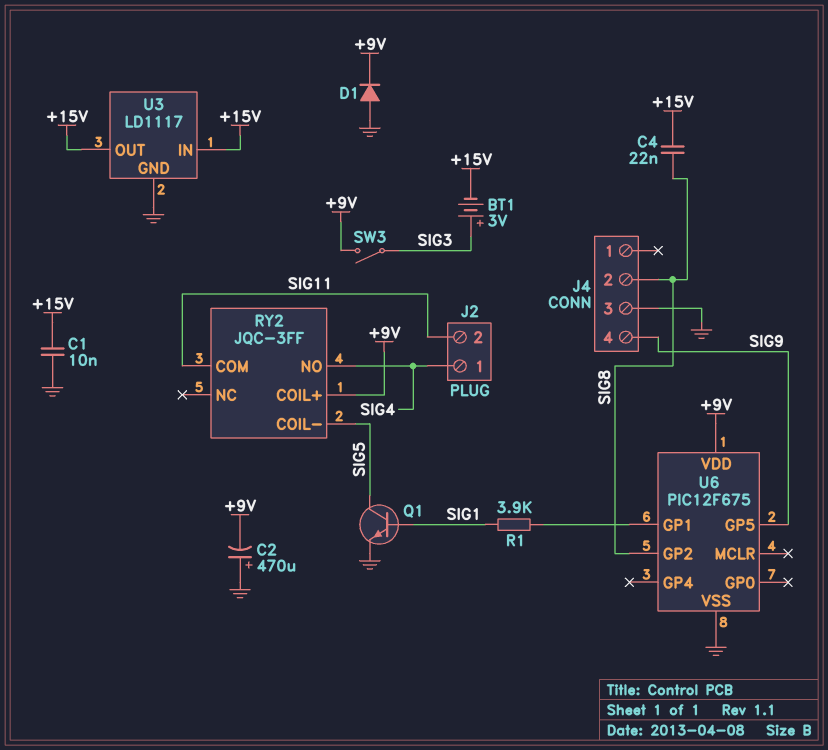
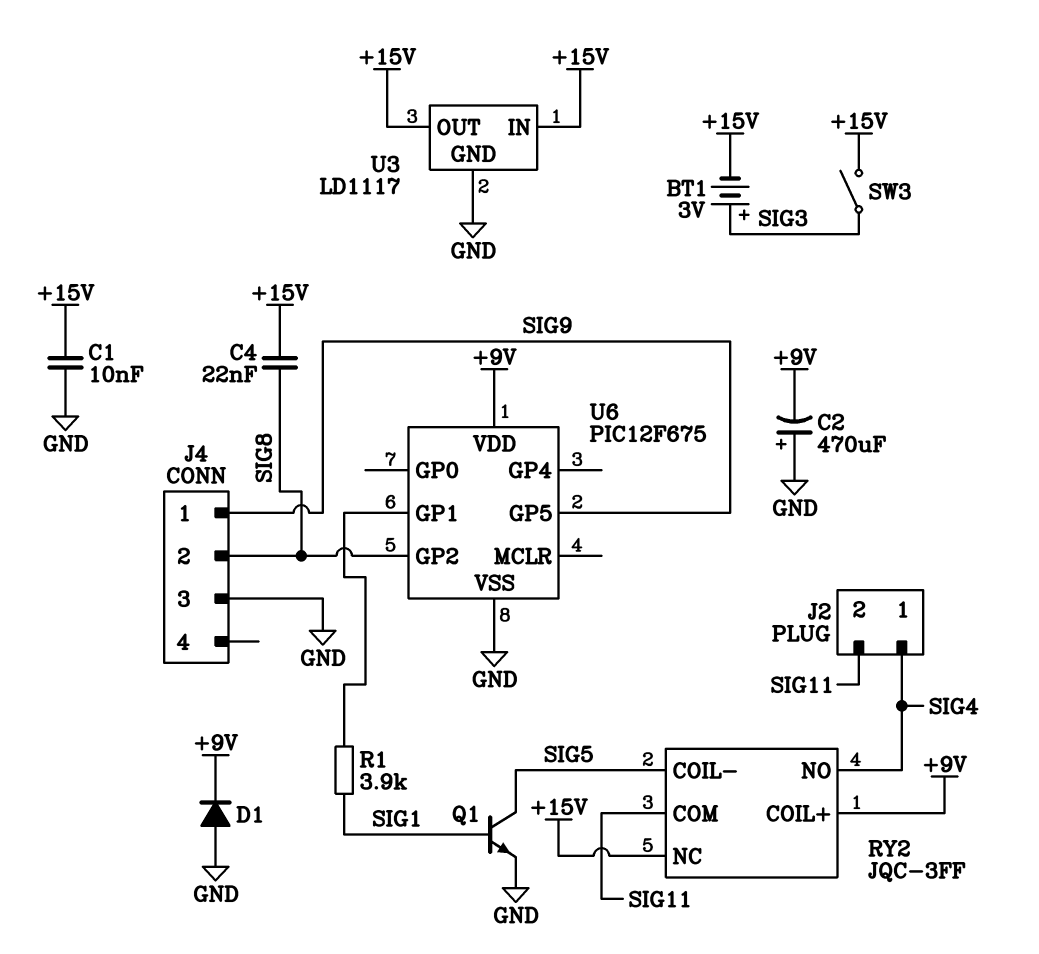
J4 pin 1: none -> SIG9
J4 pin 4: SIG9 -> none
RY2 pin NC: none -> +15V
SW3: switch (+9V, SIG3) -> switch (+15V, SIG3)

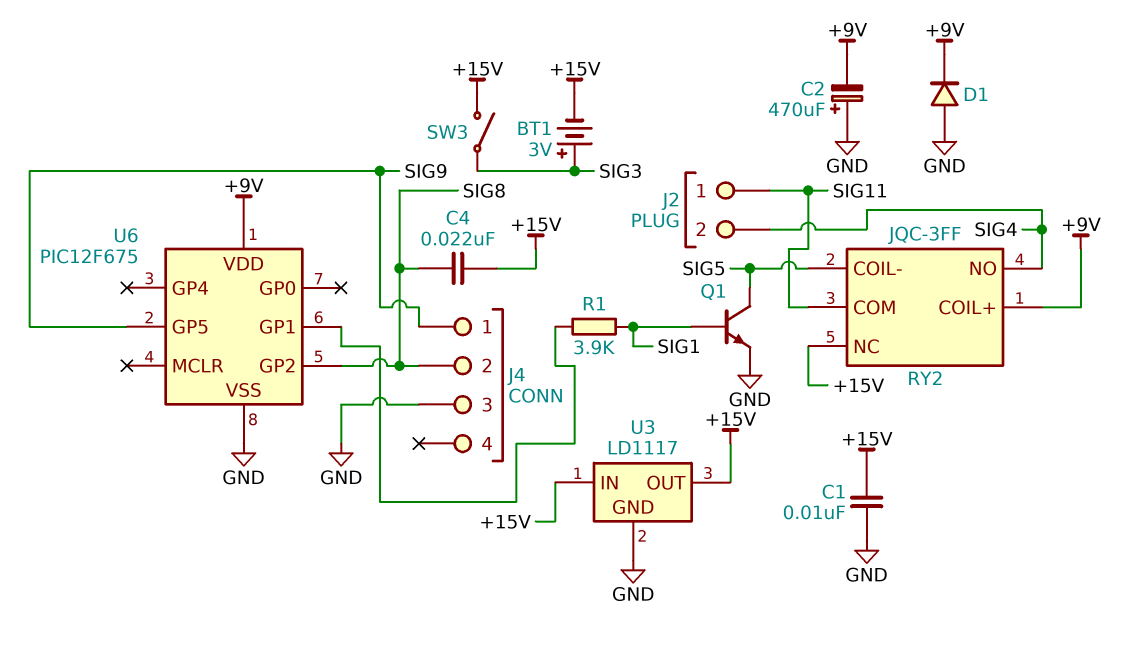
J2 pin 1: SIG4 -> SIG11
J2 pin 2: SIG11 -> SIG4

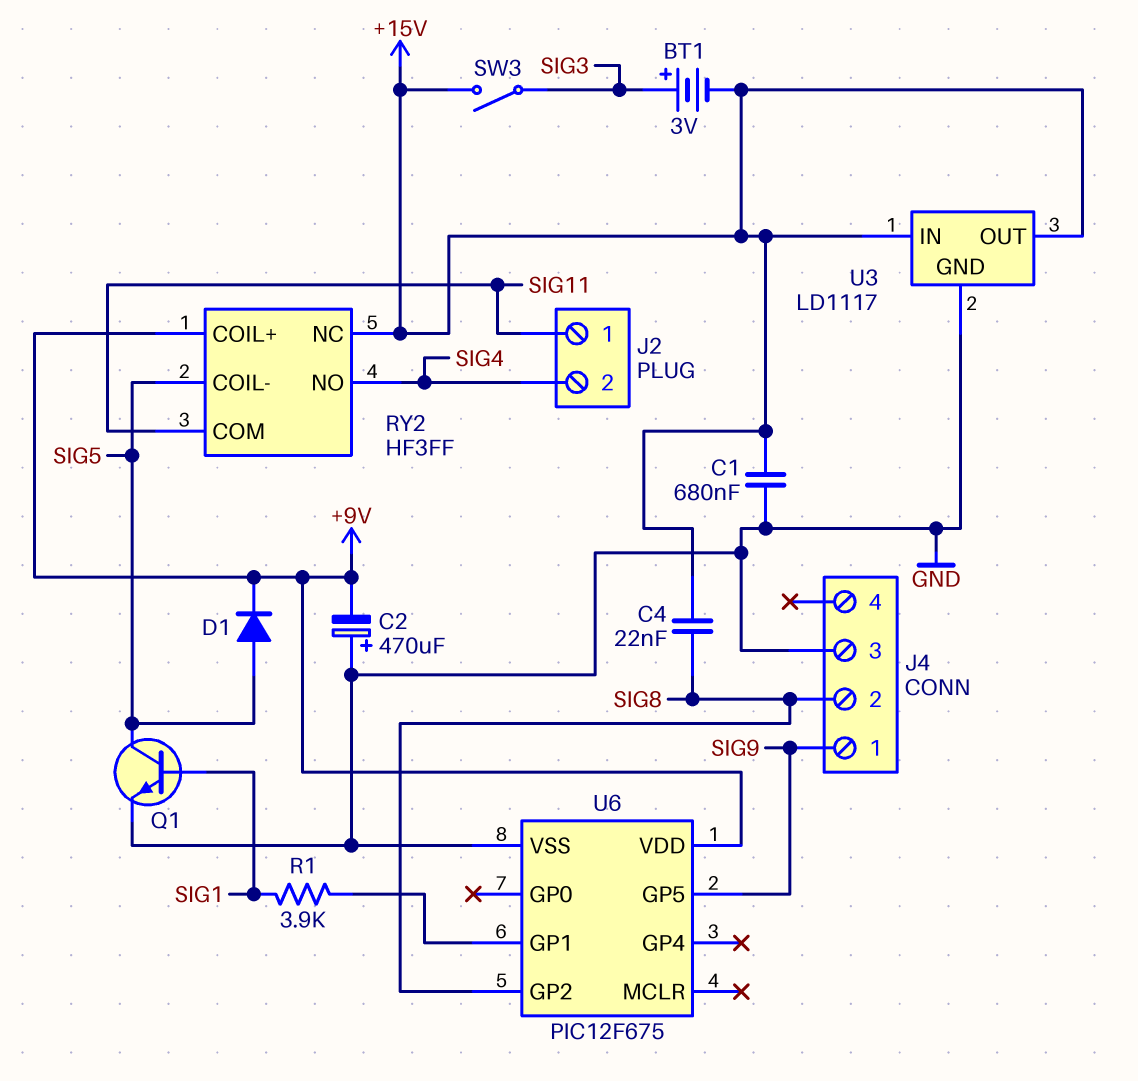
C1: 10nF (+15V, GND) -> 680nF (+15V, GND)
D1: diode (A GND, K +9V) -> diode (A SIG5, K +9V)
RY2: JQC-3FF -> HF3FF

